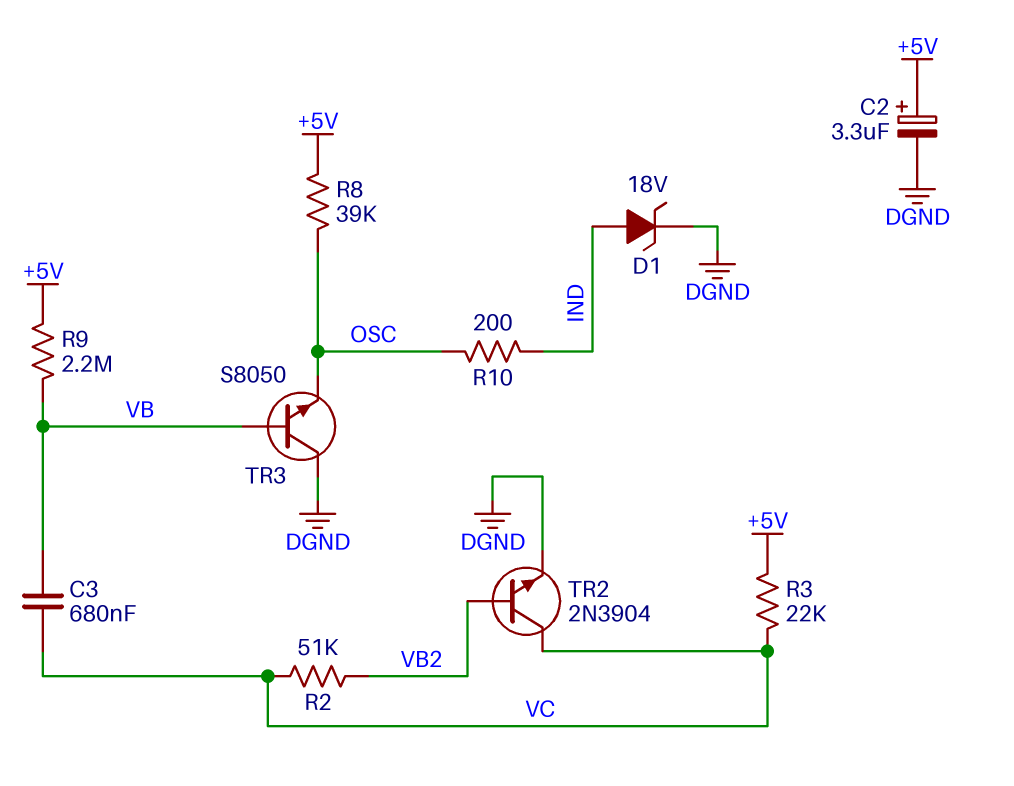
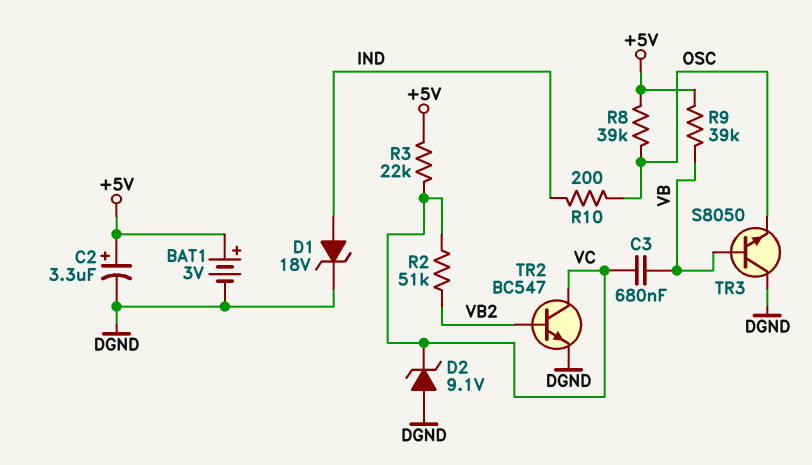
BAT1: none -> 3V (plus +5V, minus DGND)
D2: none -> zener 9.1V (A DGND, K VC)
R9: 2.2M (+5V, VB) -> 39k (+5V, VB)
TR2: NPN 2N3904 (B VB2, C VC, E DGND) -> NPN BC547 (B VB2, C VC, E DGND)

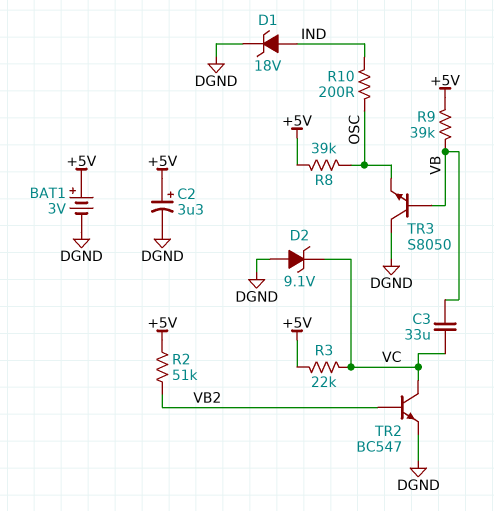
C3: 680nF (VB, VC) -> 33uF (VB, VC)
R2: 51k (VB2, VC) -> 51k (+5V, VB2)

